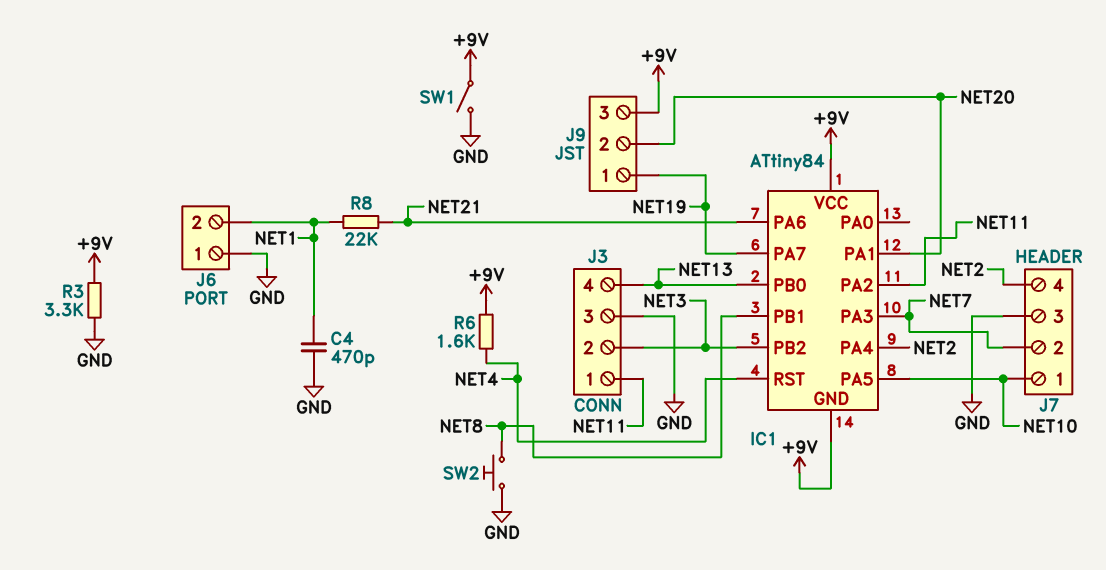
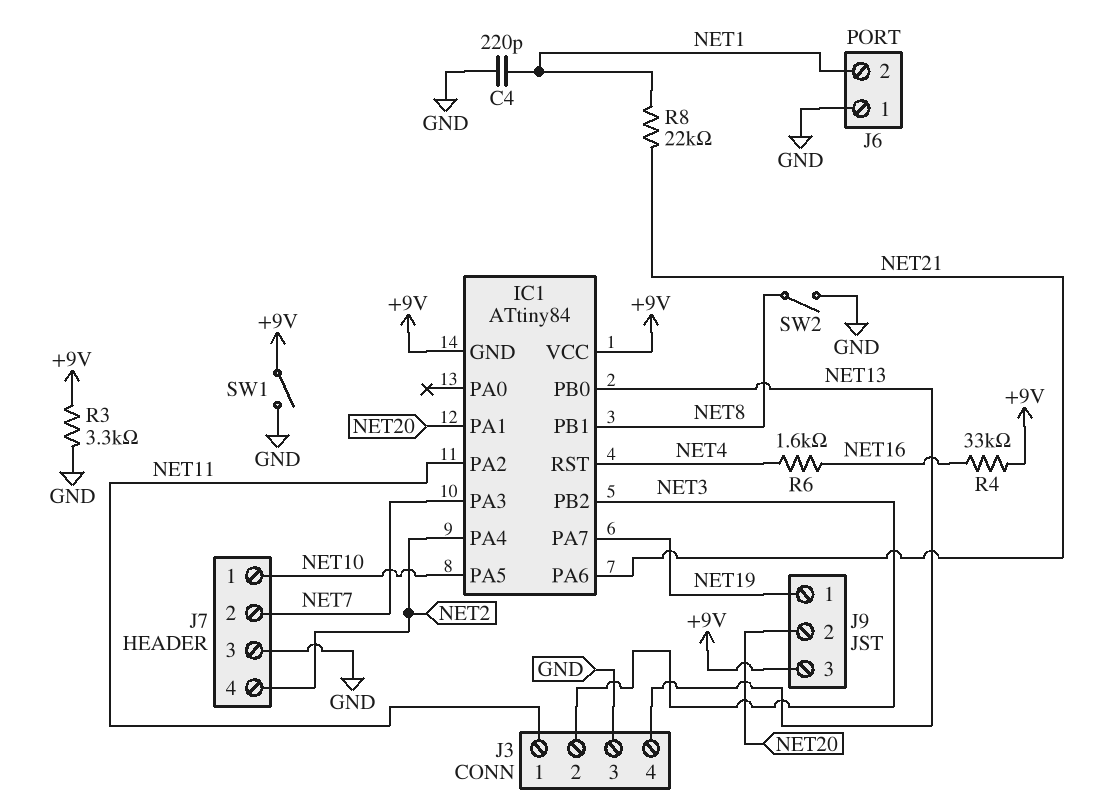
C4: 470pF (GND, NET1) -> 220pF (GND, NET1)
R4: none -> 33k (+9V, NET16)
R6: 1.6k (+9V, NET4) -> 1.6k (NET4, NET16)
SW2: button (GND, NET8) -> switch (GND, NET8)

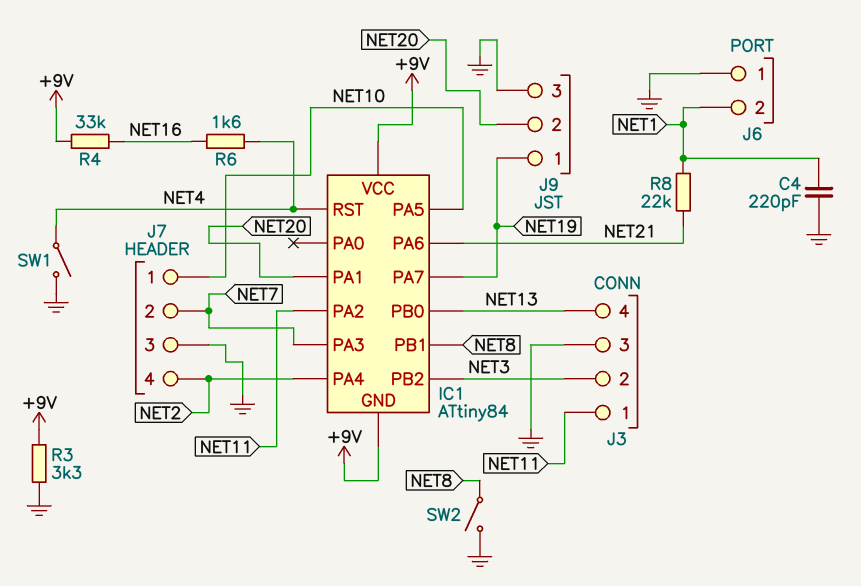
J9 pin 3: +9V -> GND
SW1: switch (+9V, GND) -> switch (GND, NET4)

